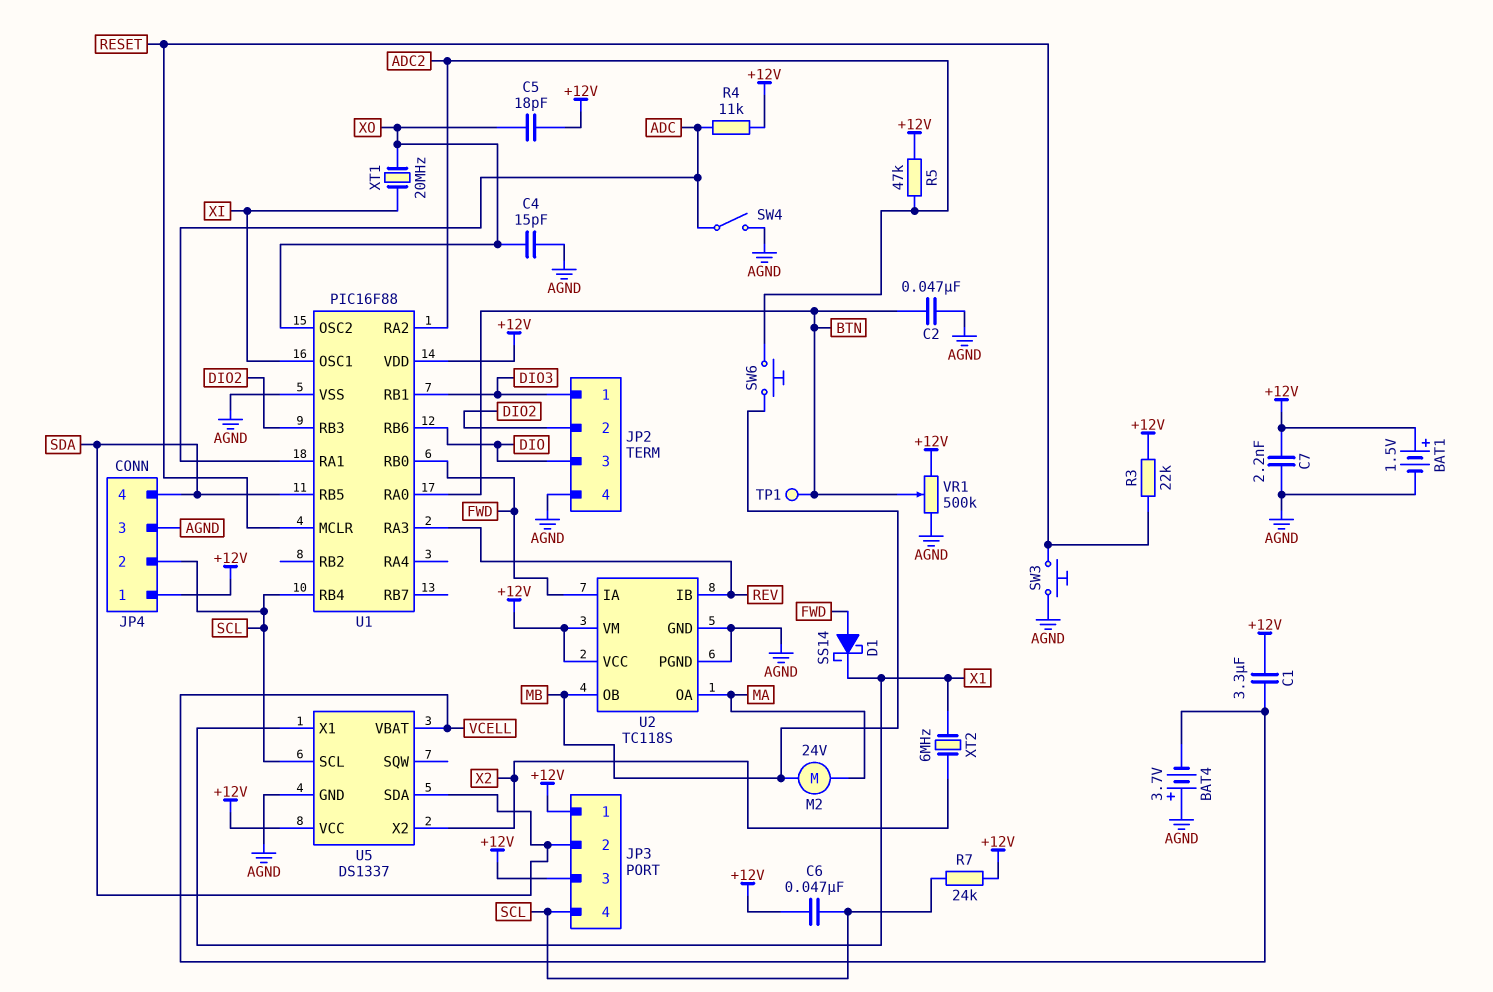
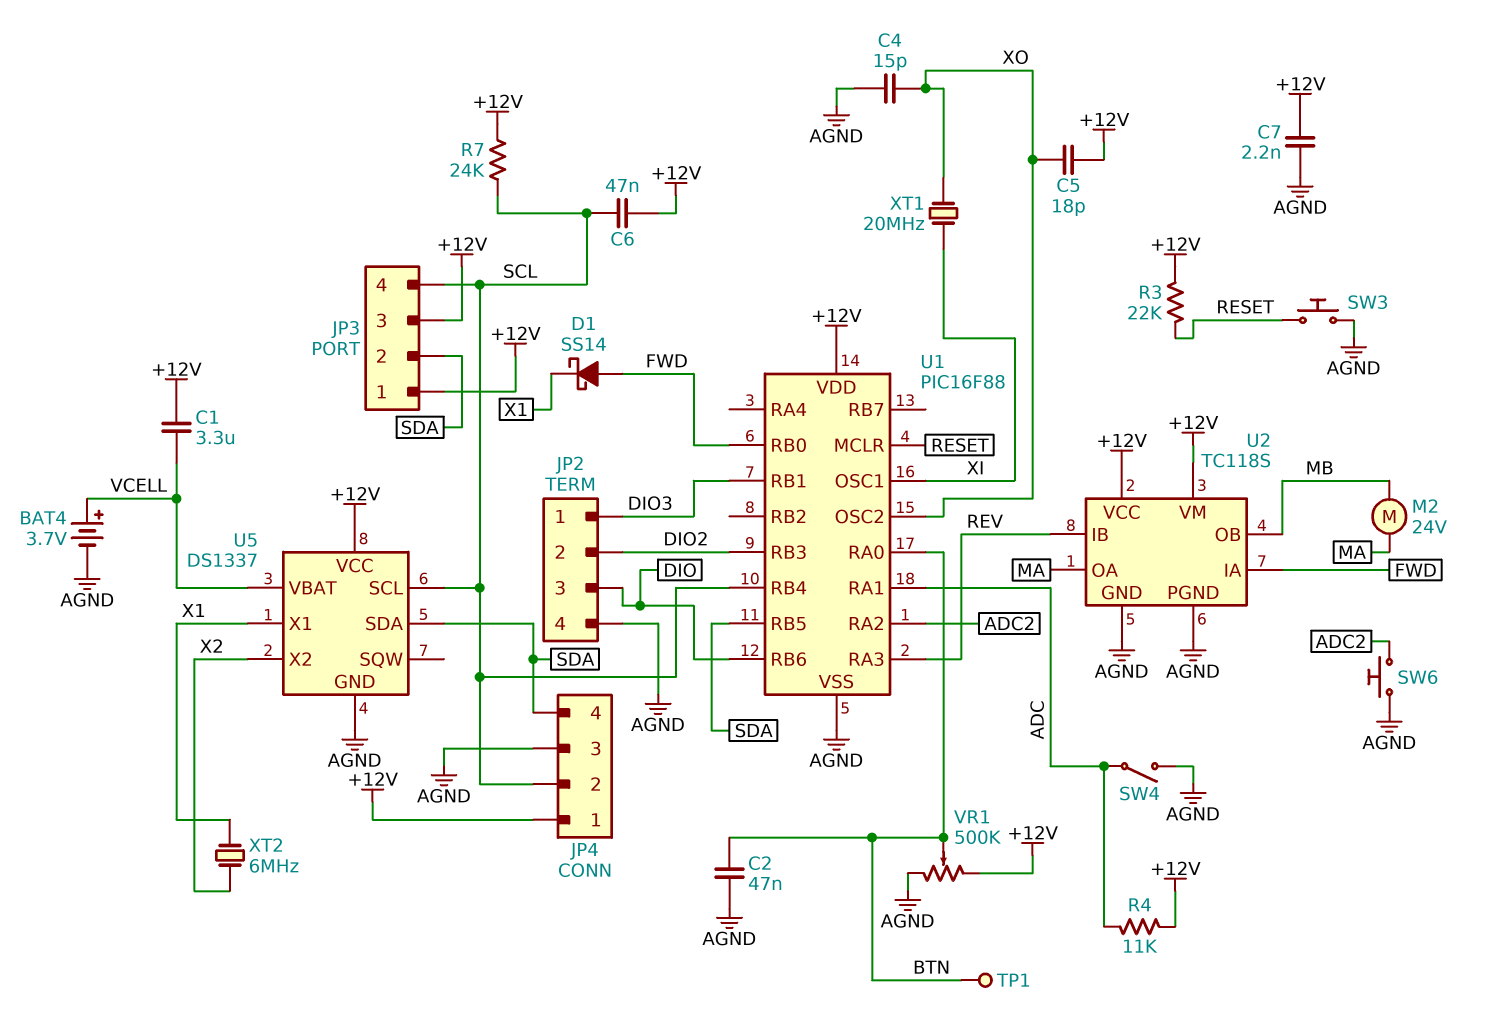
BAT1: 1.5V (plus +12V, minus AGND) -> none
BAT4: 3.7V (plus AGND, minus VCELL) -> 3.7V (plus VCELL, minus AGND)
R5: 47k (+12V, ADC2) -> none
SW6: button (ADC2, MB) -> button (ADC2, AGND)

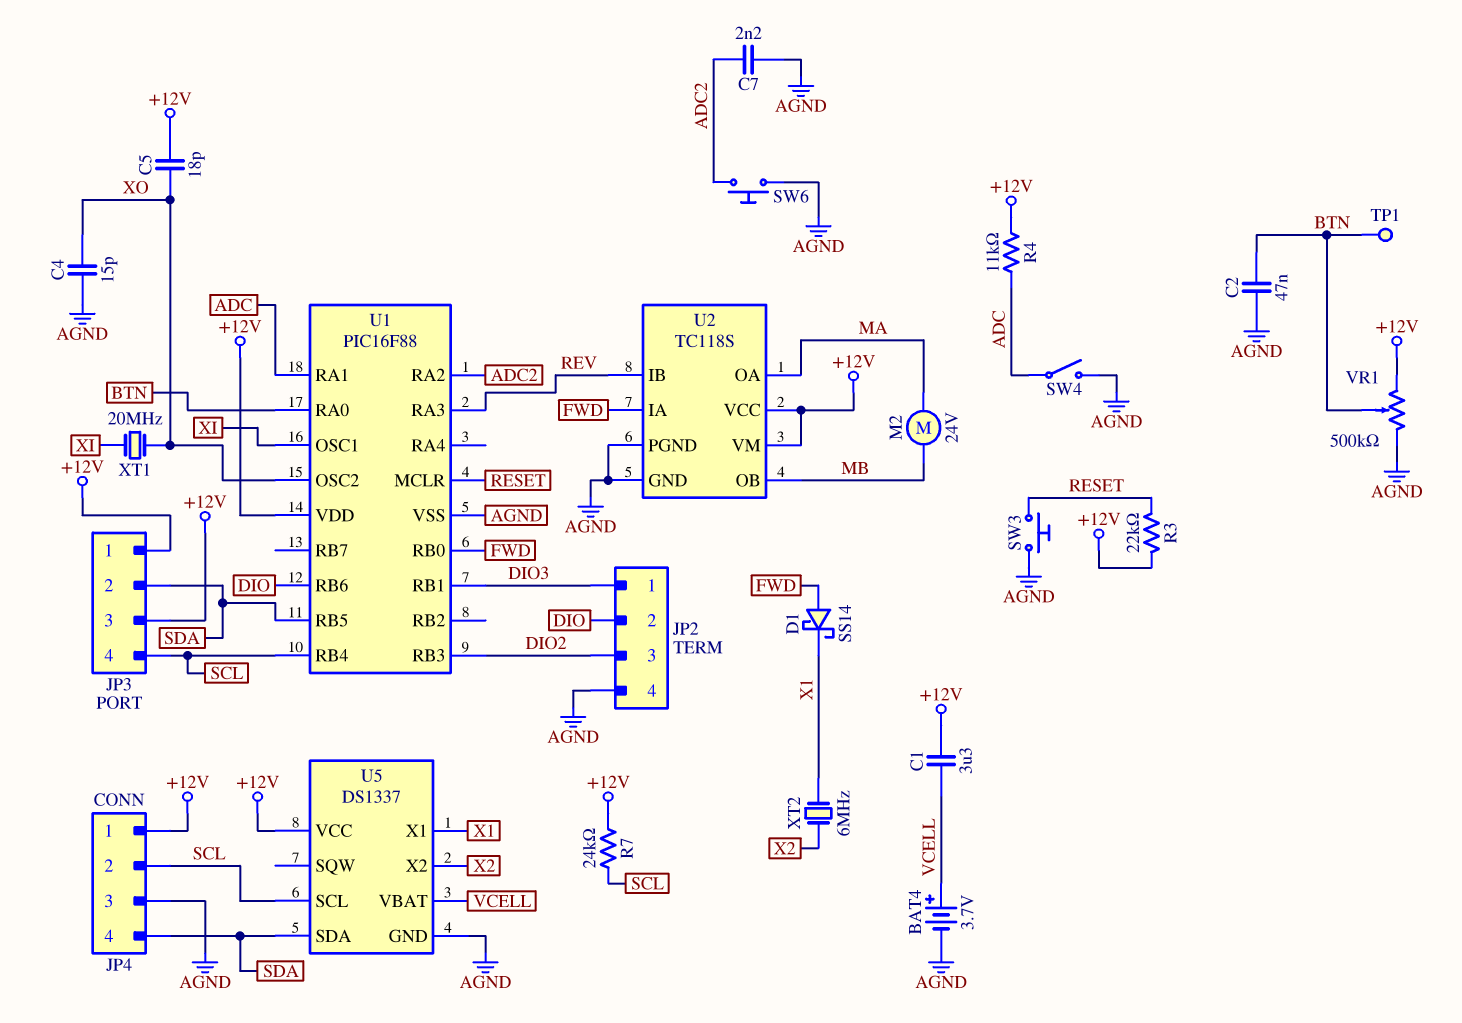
C6: 47nF (+12V, SCL) -> none
C7: 2.2nF (+12V, AGND) -> 2.2nF (ADC2, AGND)
JP2 pin 2: DIO2 -> DIO
JP2 pin 3: DIO -> DIO2

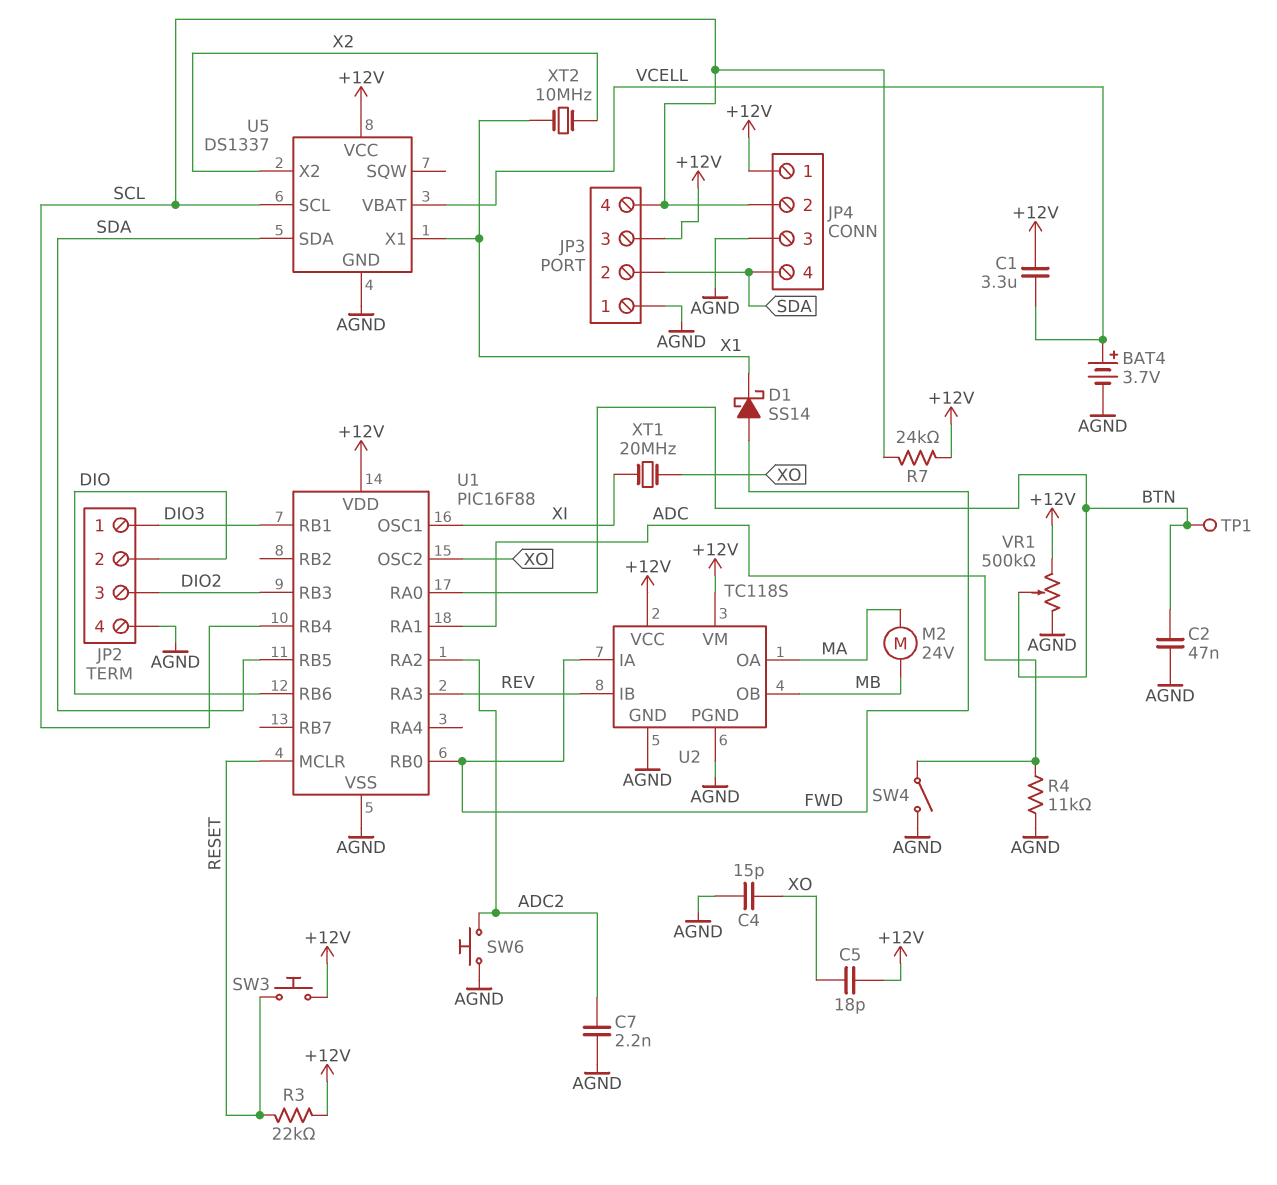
JP3 pin 1: +12V -> AGND
R4: 11k (+12V, ADC) -> 11k (ADC, AGND)
SW3: button (AGND, RESET) -> button (+12V, RESET)
XT2: 6MHz (X1, X2) -> 10MHz (X1, X2)

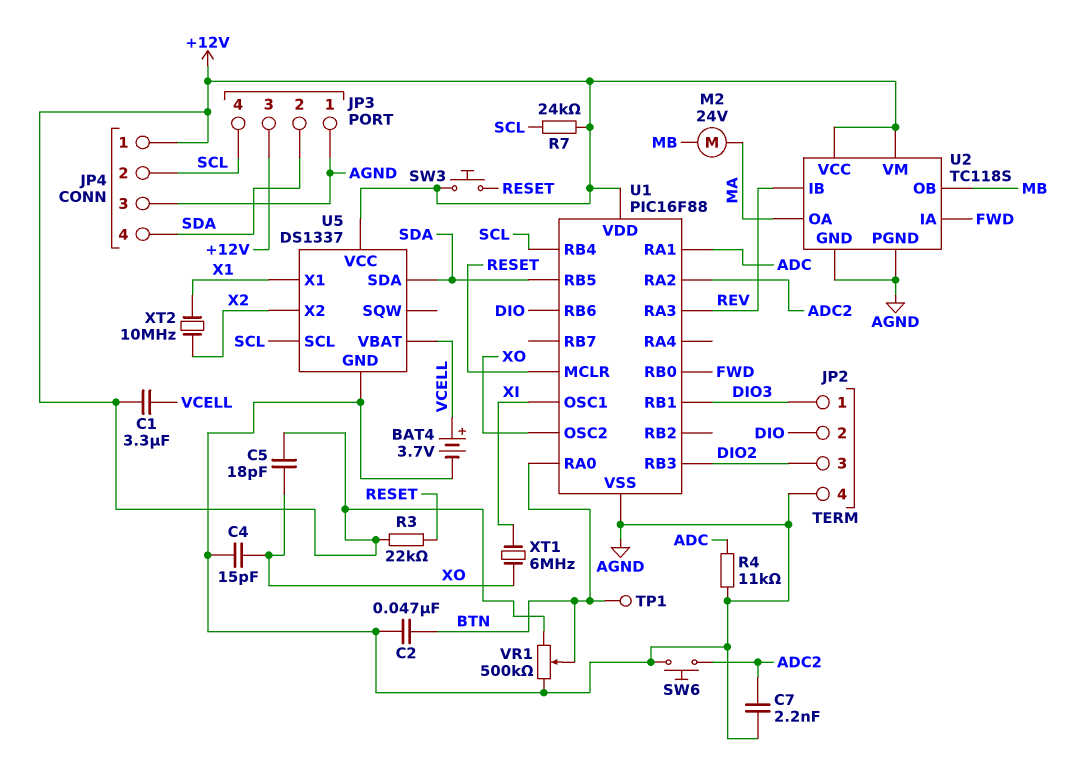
D1: schottky SS14 (A FWD, K X1) -> none
SW4: switch (ADC, AGND) -> none
XT1: 20MHz (XI, XO) -> 6MHz (XI, XO)

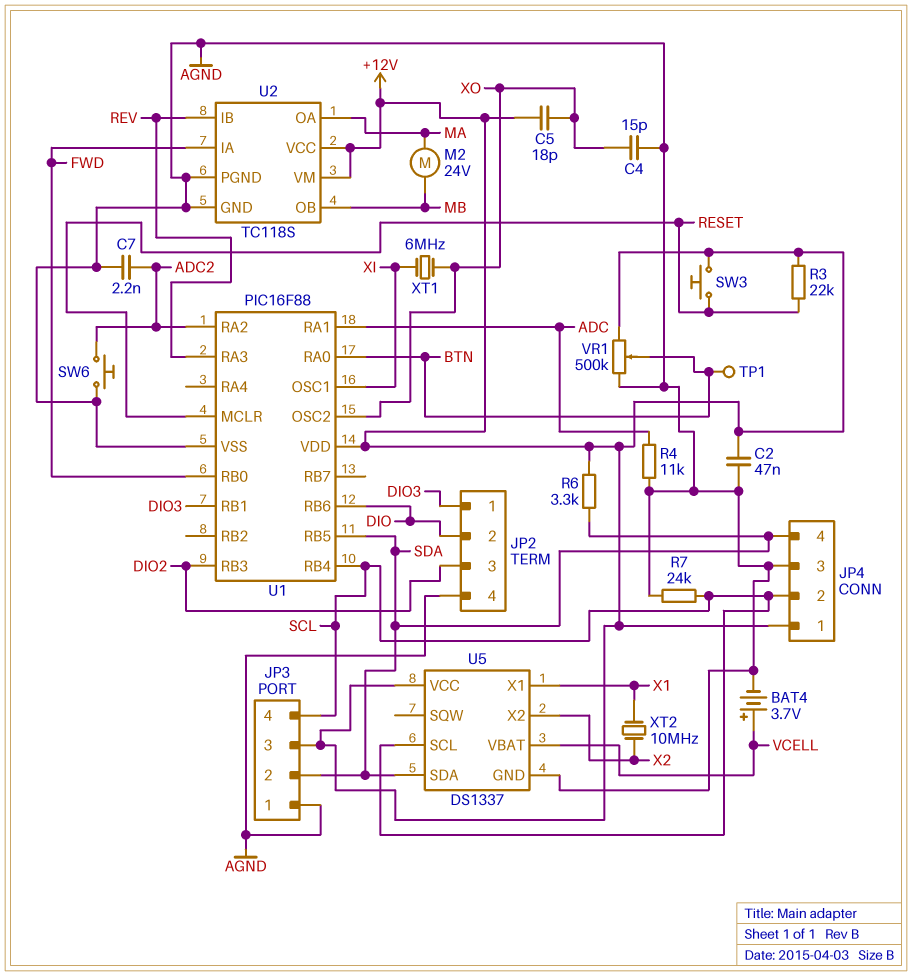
C1: 3.3uF (+12V, VCELL) -> none
C2: 47nF (AGND, BTN) -> 47nF (+12V, AGND)
R6: none -> 3.3k (+12V, SDA)
R7: 24k (+12V, SCL) -> 24k (AGND, SCL)

